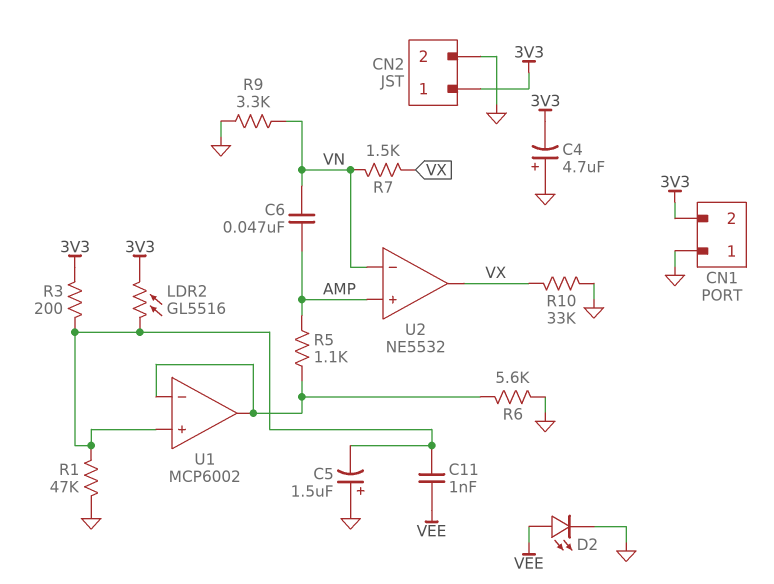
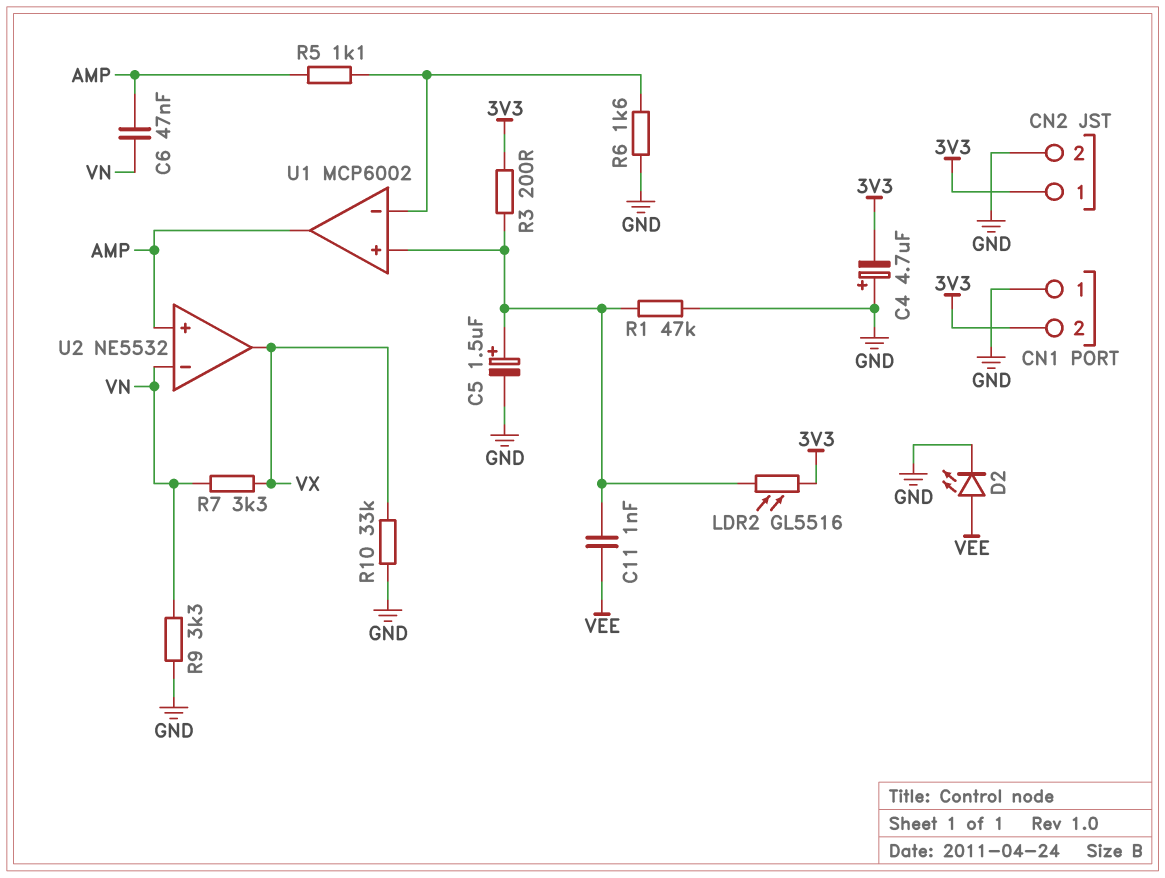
C5: 1.5uF (plus GND, minus U1/in+) -> 1.5uF (plus U1/in+, minus GND)
R6: 5.6k (GND, U1/in-) -> 1.6k (GND, U1/in-)
R7: 1.5k (VN, VX) -> 3.3k (VN, VX)
U1 pin out: U1/in- -> AMP

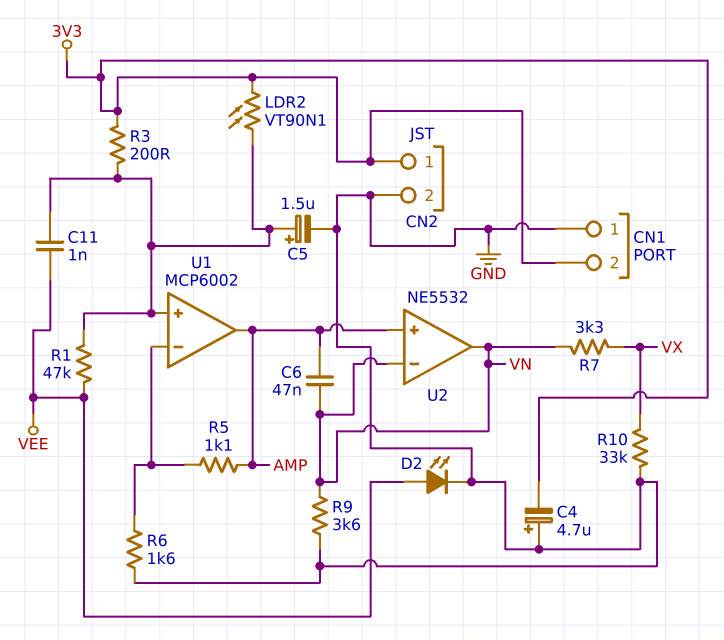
LDR2: GL5516 (3V3, U1/in+) -> VT90N1 (3V3, U1/in+)
R1: 47k (GND, U1/in+) -> 47k (U1/in+, VEE)
R9: 3.3k (GND, VN) -> 3.6k (GND, VN)
U2 pin out: VX -> VN

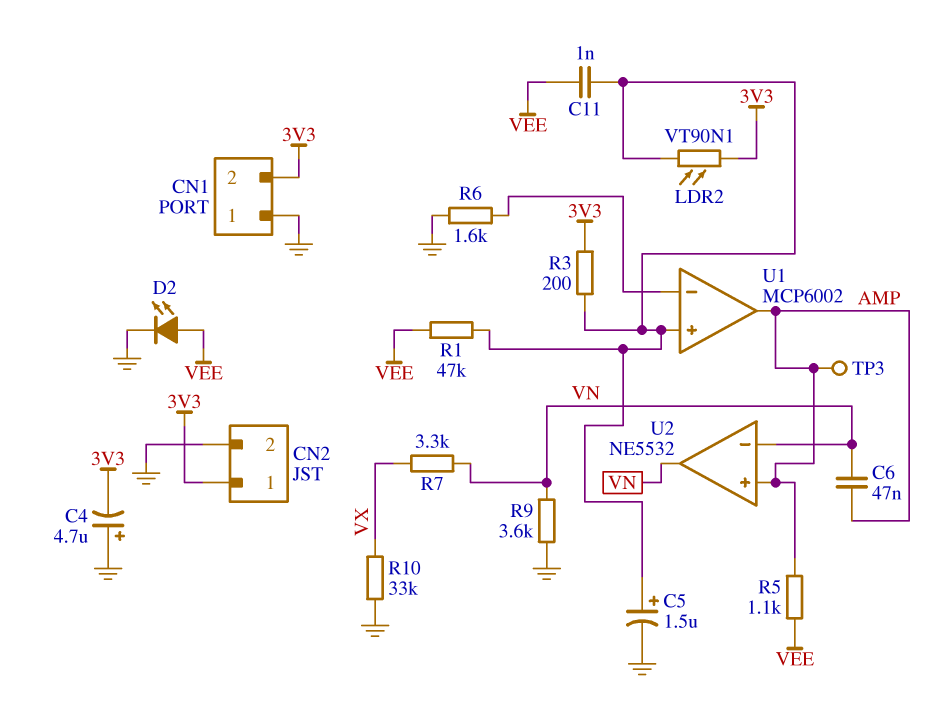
R5: 1.1k (AMP, U1/in-) -> 1.1k (AMP, VEE)
TP3: none -> test point (AMP)

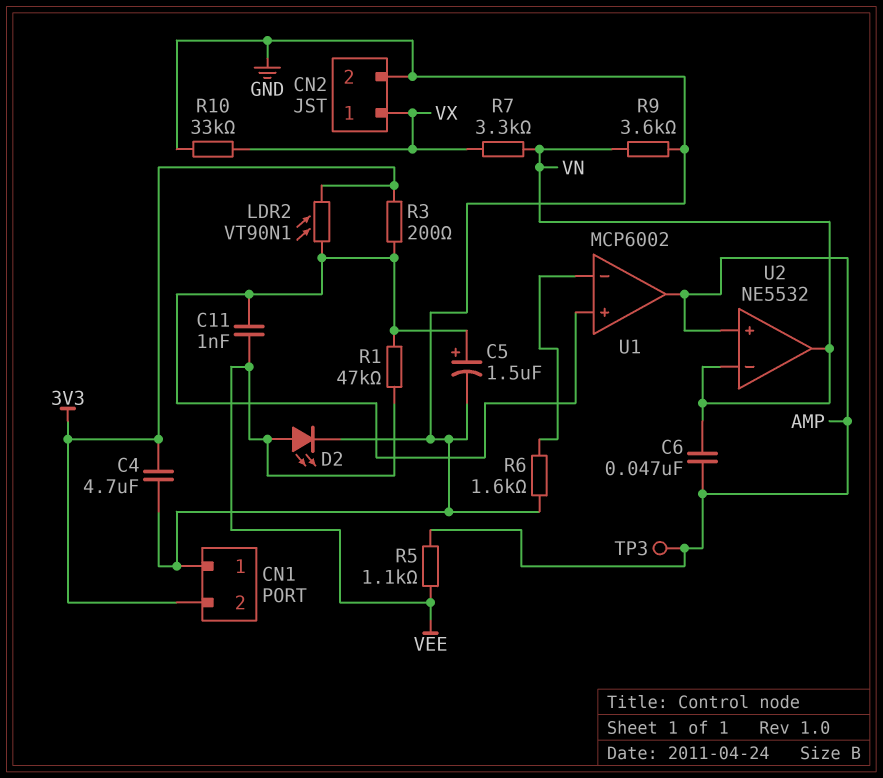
C4: 4.7uF (plus GND, minus 3V3) -> 4.7uF (3V3, GND)
CN2 pin 1: 3V3 -> VX

